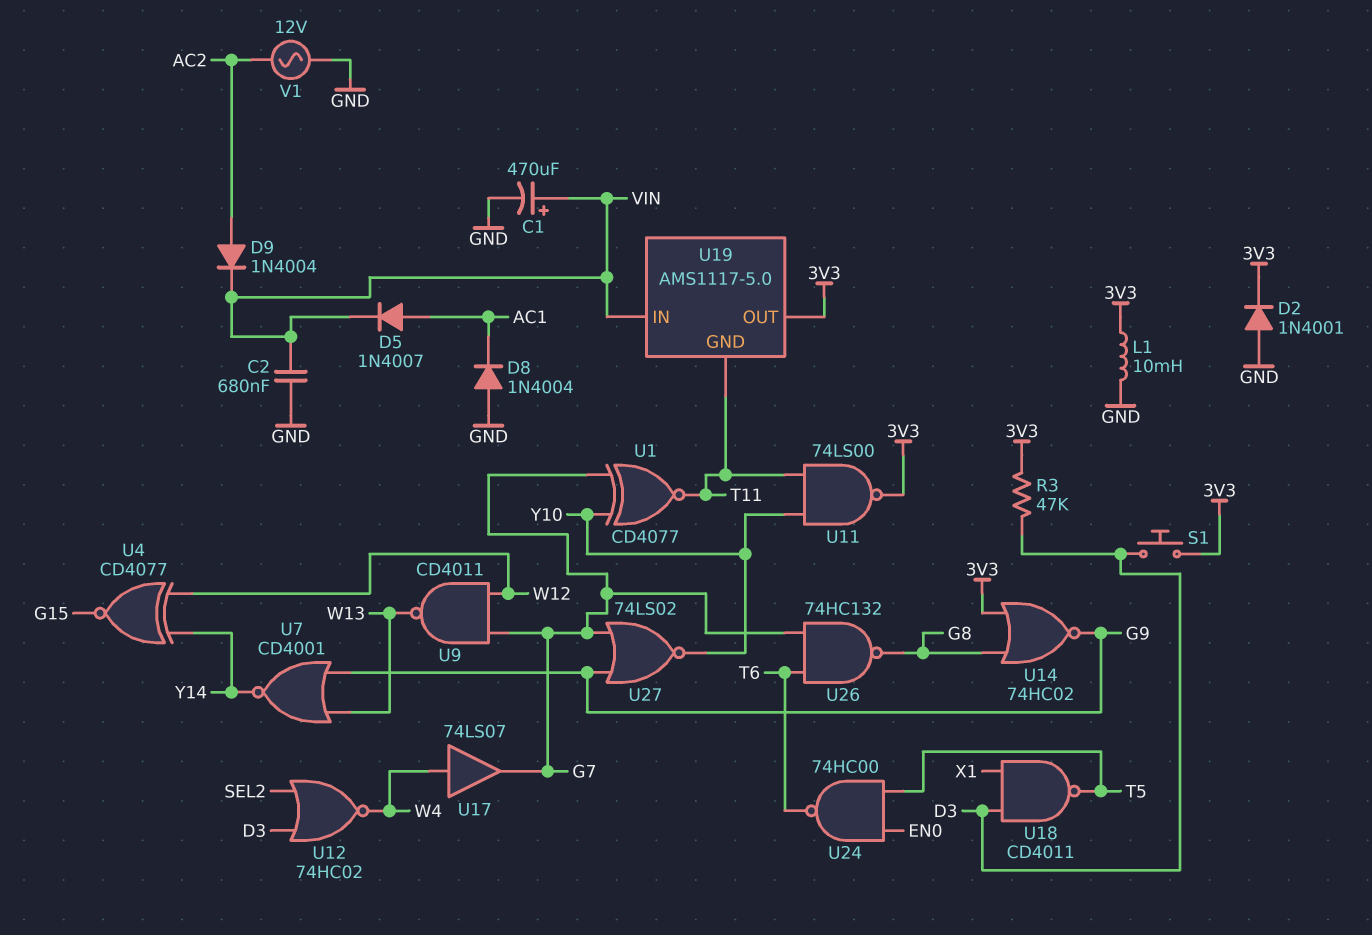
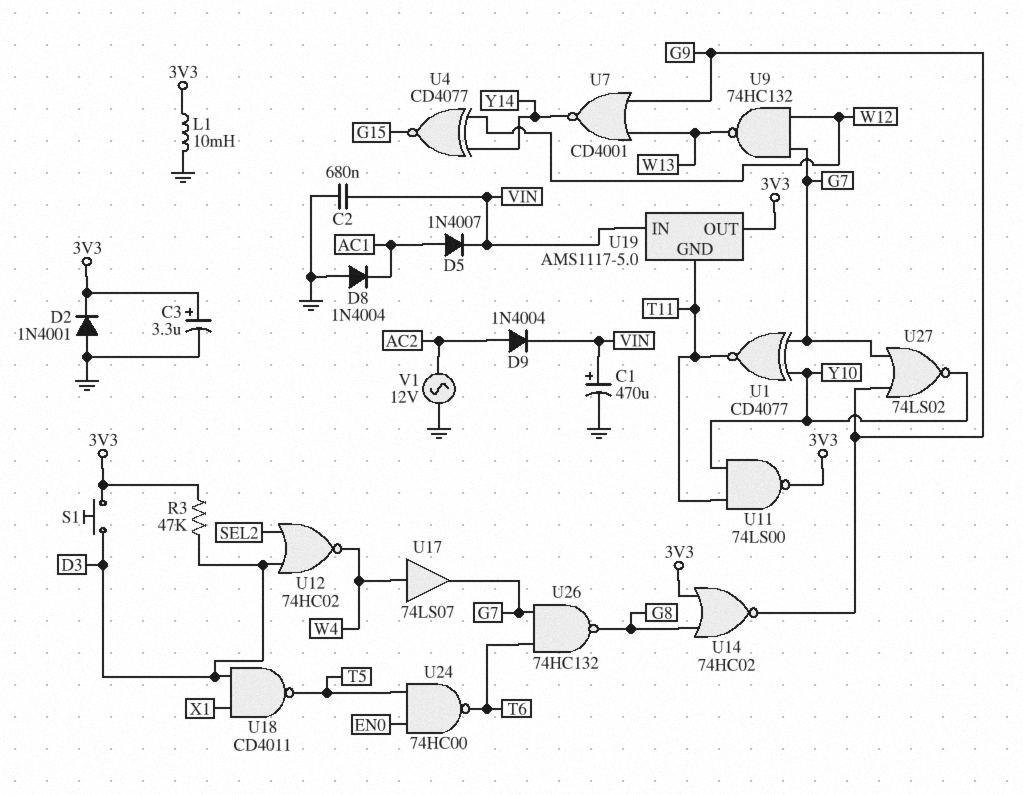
C3: none -> 3.3uF (plus 3V3, minus GND)
U9: NAND CD4011 (in G7, in W12, out W13) -> NAND 74HC132 (in G7, in W12, out W13)

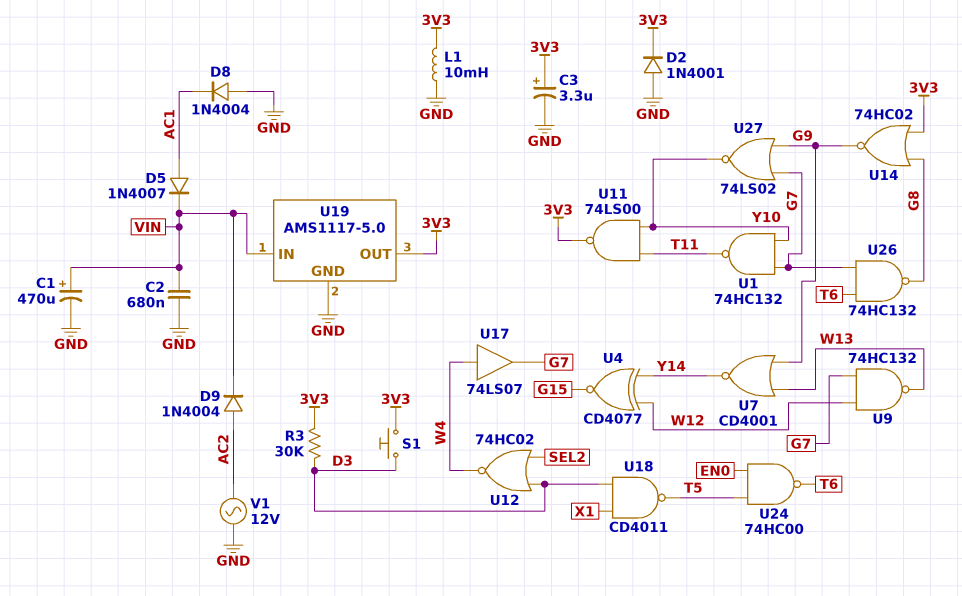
R3: 47k (3V3, D3) -> 30k (3V3, D3)
U1: XNOR CD4077 (in G7, in Y10, out T11) -> NAND 74HC132 (in G7, in Y10, out T11)
U19 pin GND: T11 -> GND

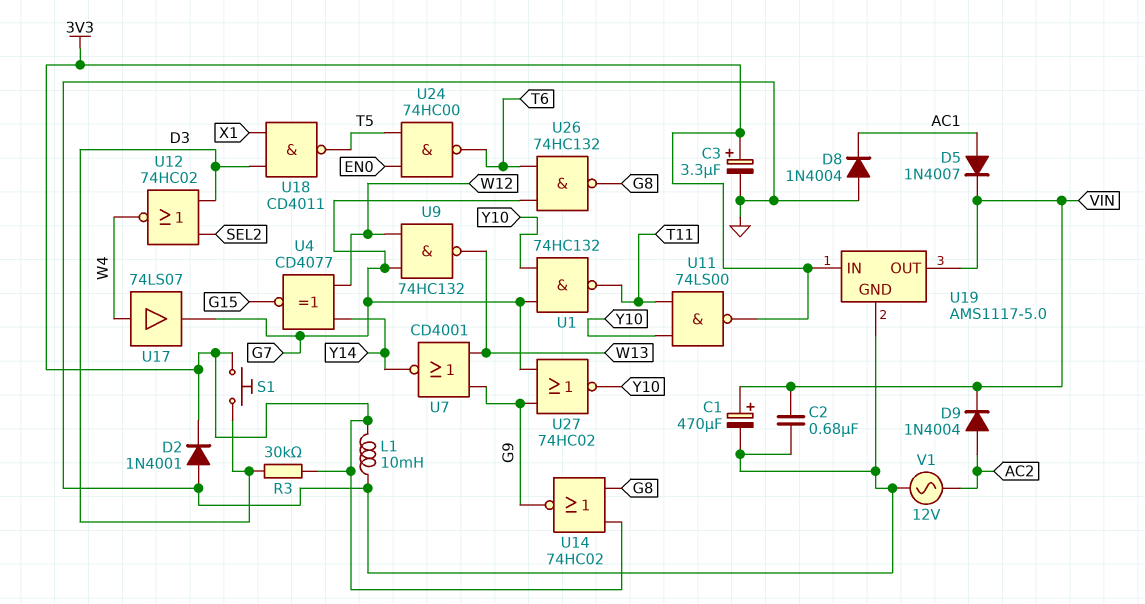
U19 pin IN: VIN -> 3V3
U19 pin OUT: 3V3 -> VIN
U27: NOR 74LS02 (in G7, in G9, out Y10) -> NOR 74HC02 (in G7, in G9, out Y10)

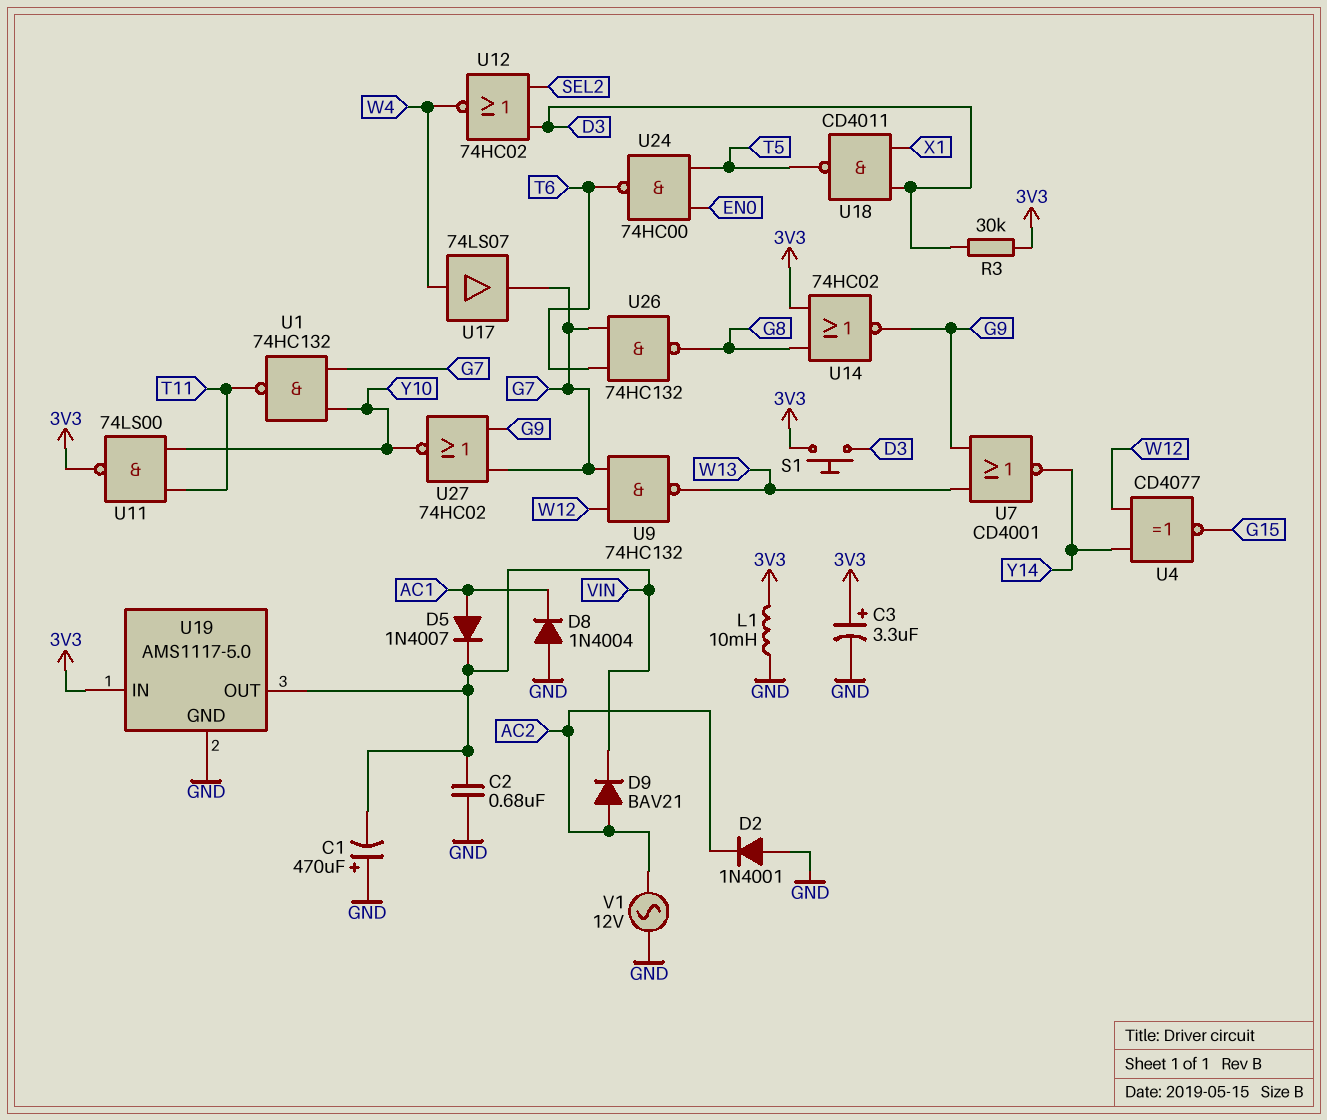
C1: 470uF (plus VIN, minus GND) -> 470uF (plus GND, minus VIN)
D2: diode 1N4001 (A GND, K 3V3) -> diode 1N4001 (A GND, K AC2)
D9: diode 1N4004 (A AC2, K VIN) -> diode BAV21 (A AC2, K VIN)

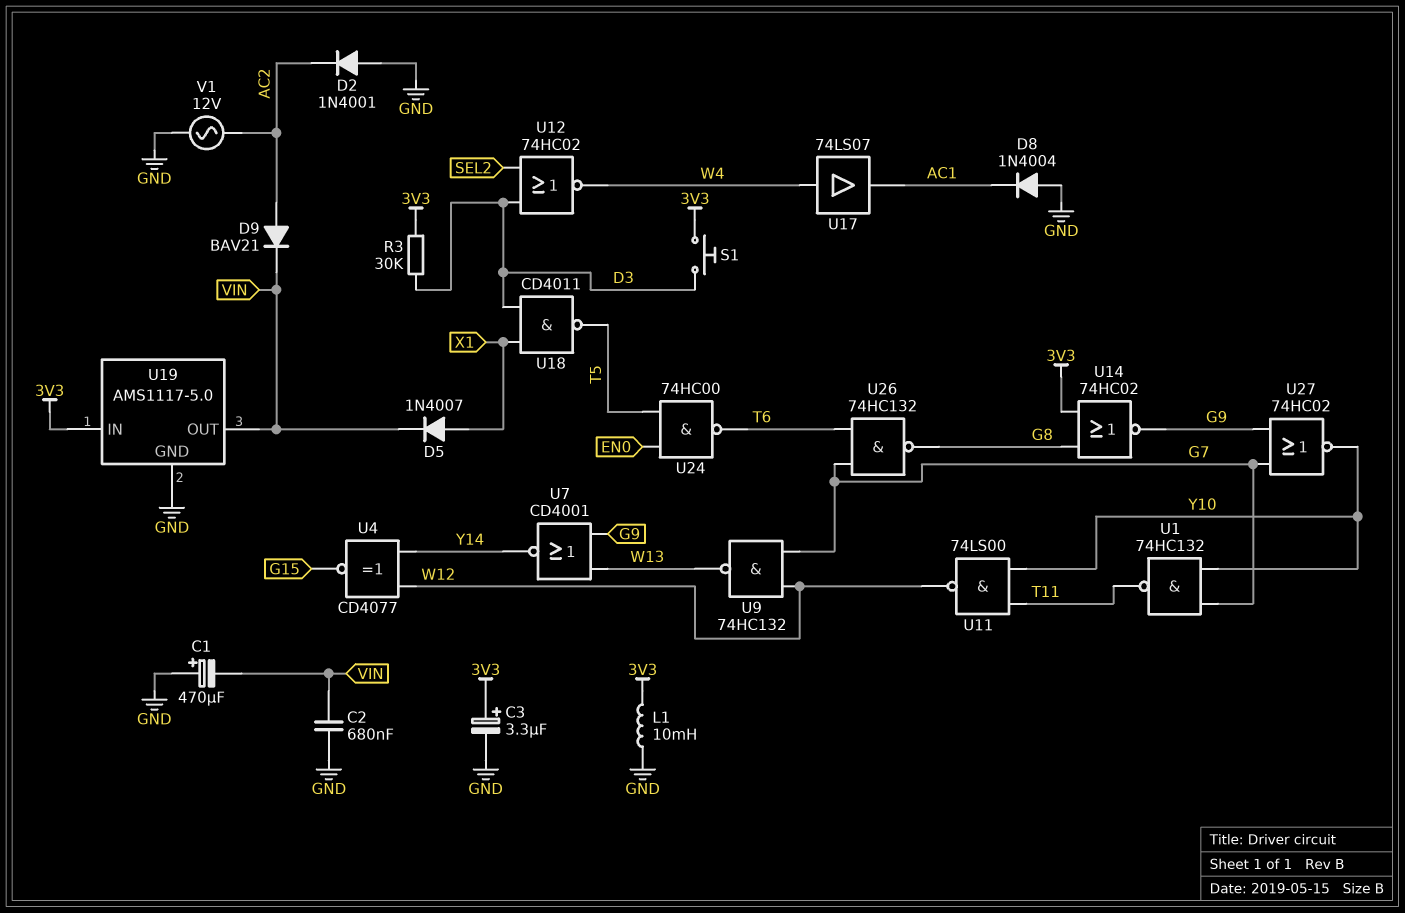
D5: diode 1N4007 (A AC1, K VIN) -> diode 1N4007 (A X1, K VIN)
U11: NAND 74LS00 (in T11, in Y10, out 3V3) -> NAND 74LS00 (in T11, in Y10, out W12)
U17: buffer 74LS07 (in W4, out G7) -> buffer 74LS07 (in W4, out AC1)

